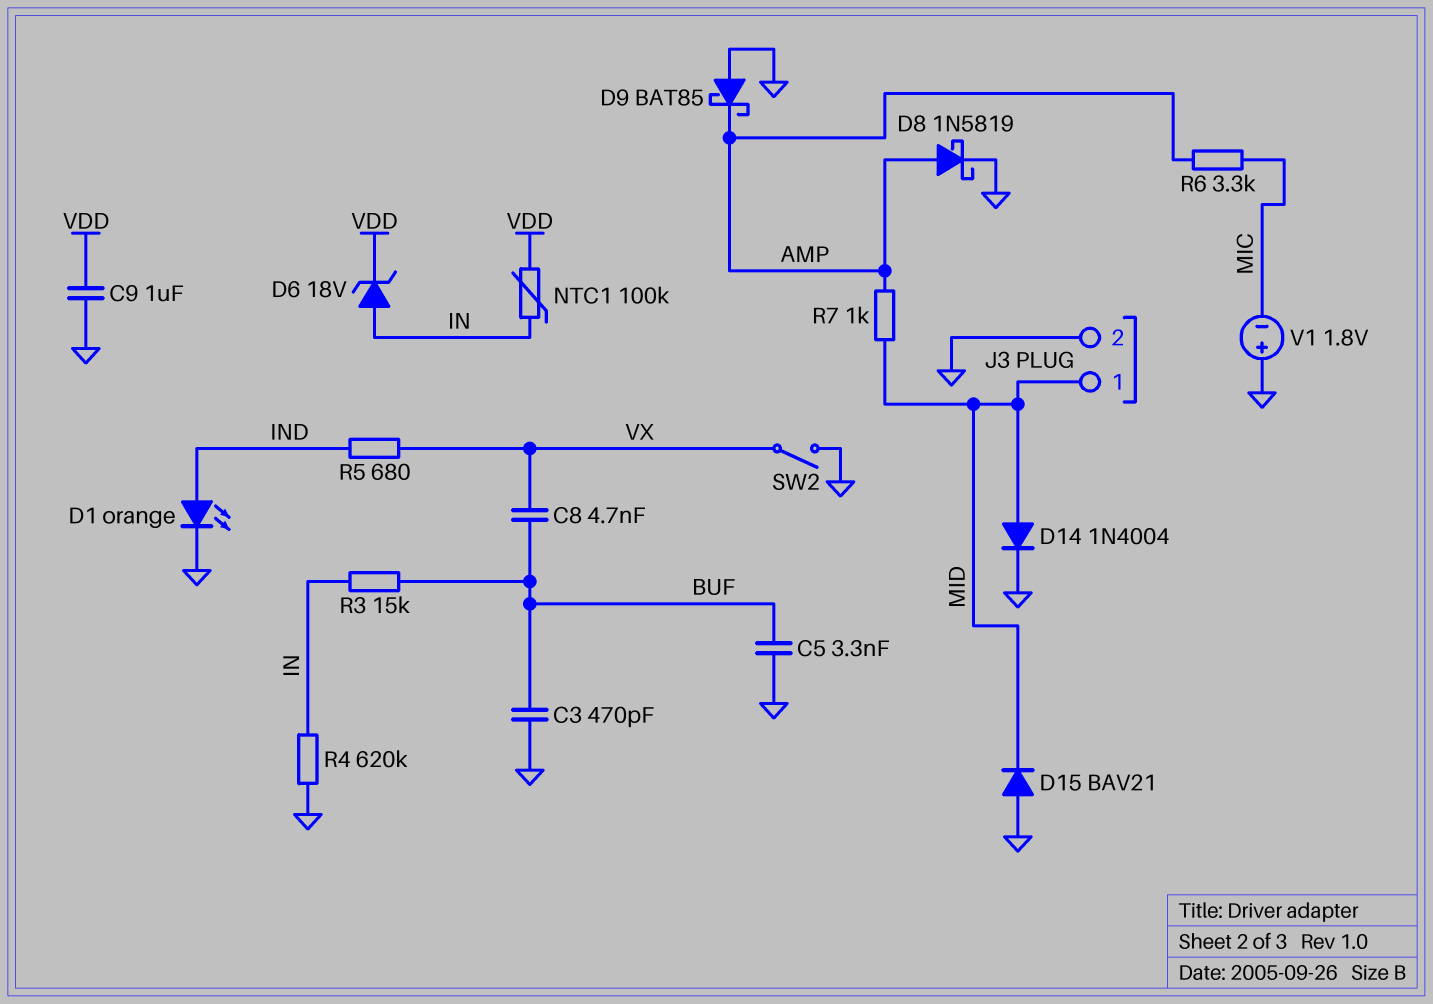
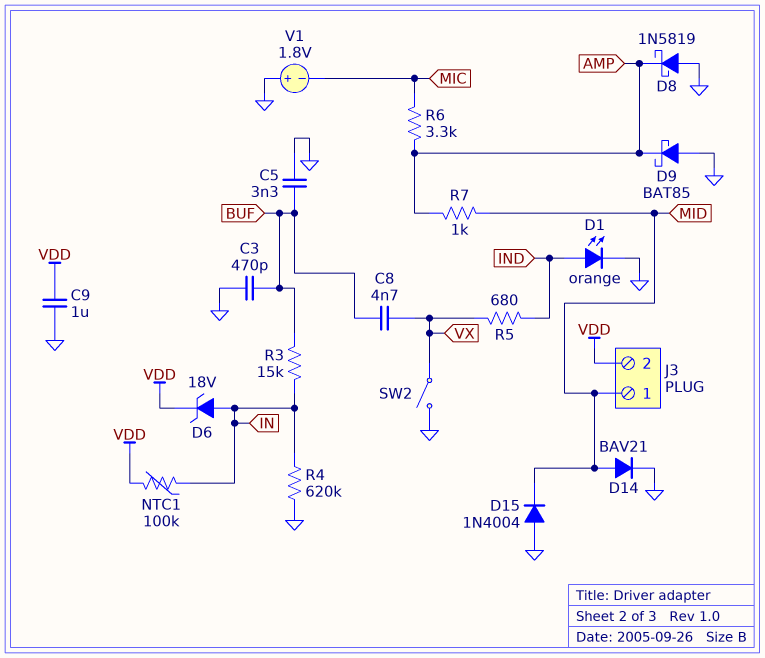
D8: schottky 1N5819 (A AMP, K GND) -> schottky 1N5819 (A GND, K AMP)
D14: diode 1N4004 (A MID, K GND) -> diode BAV21 (A MID, K GND)
D15: diode BAV21 (A GND, K MID) -> diode 1N4004 (A GND, K MID)
J3 pin 2: GND -> VDD

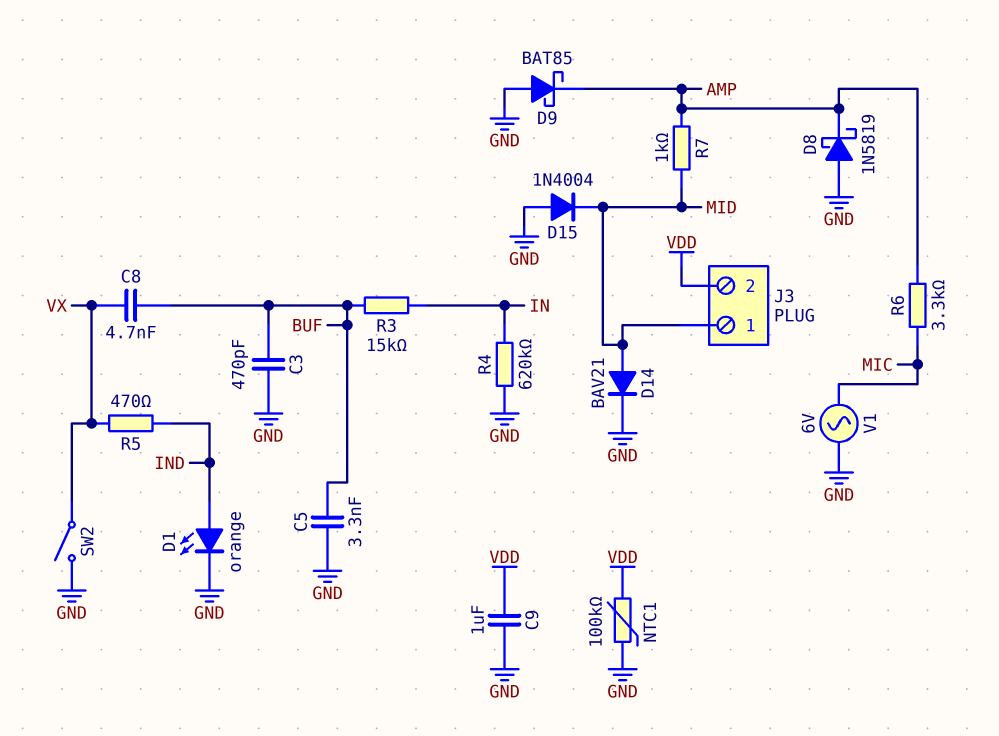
D6: zener 18V (A IN, K VDD) -> none
NTC1: 100k (IN, VDD) -> 100k (GND, VDD)
R5: 680 (IND, VX) -> 470 (IND, VX)
V1: 1.8V (plus GND, minus MIC) -> AC 6V (GND, MIC)

